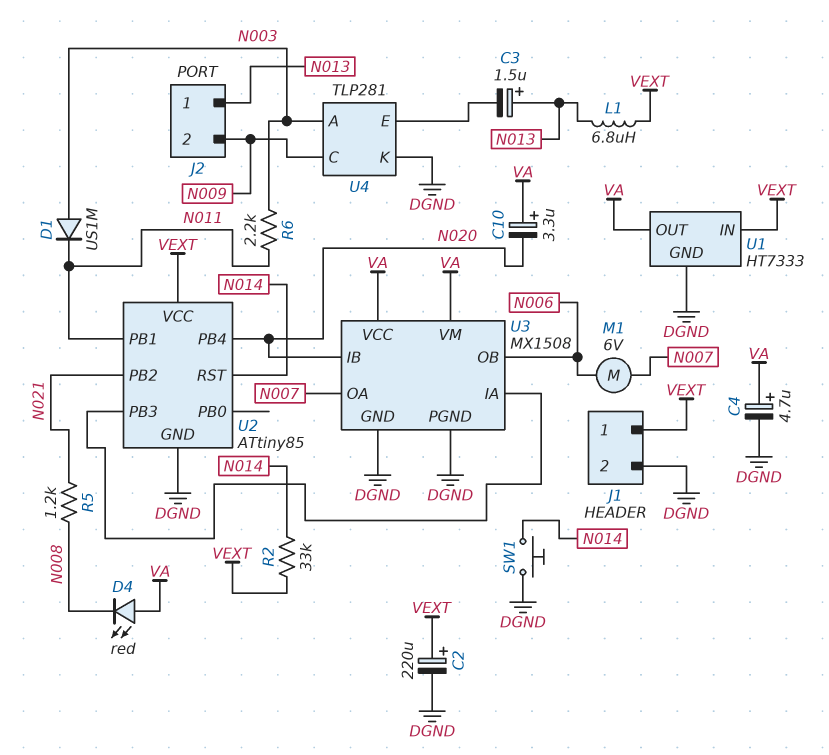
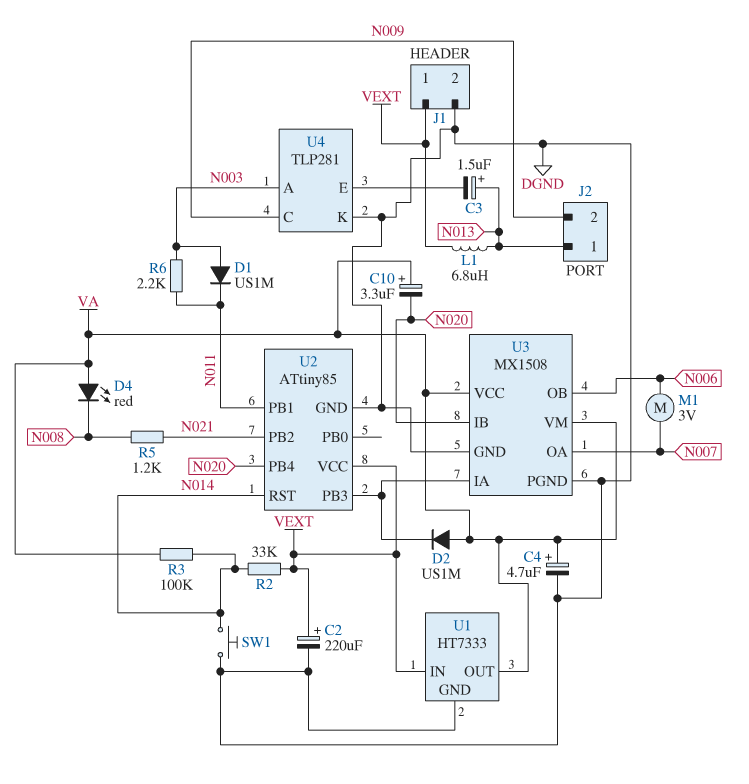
D2: none -> diode US1M (A VA, K U2/PB3)
M1: motor 6V (N006, N007) -> motor 3V (N006, N007)
R3: none -> 100k (N014, VA)

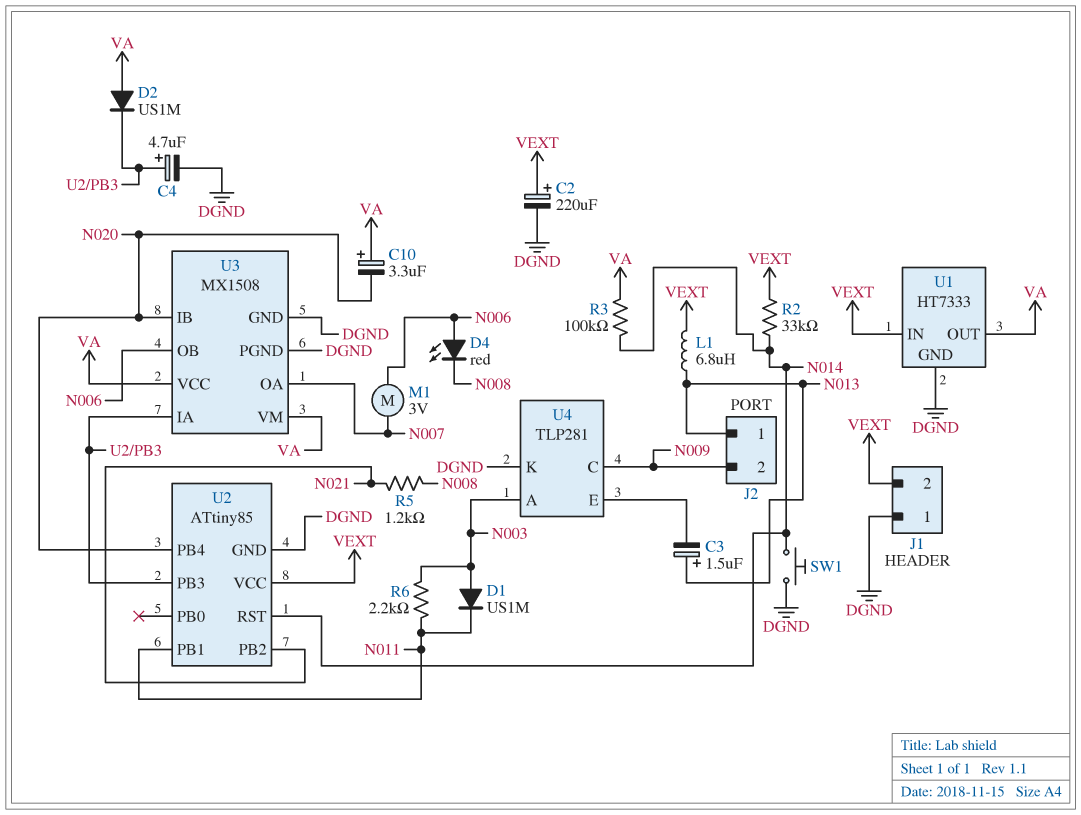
C4: 4.7uF (plus VA, minus DGND) -> 4.7uF (plus U2/PB3, minus DGND)
D4: LED red (A VA, K N008) -> LED red (A N006, K N008)
J1 pin 1: VEXT -> DGND
J1 pin 2: DGND -> VEXT

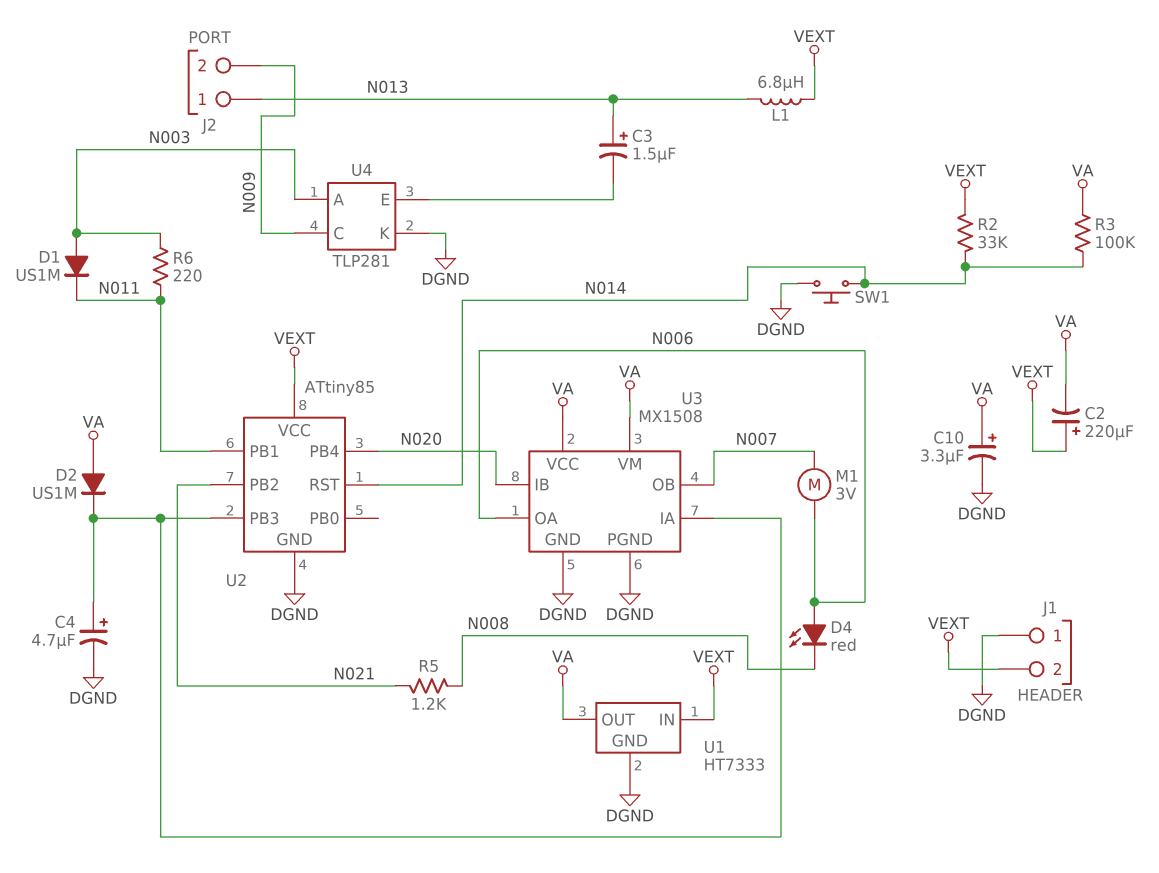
C2: 220uF (plus VEXT, minus DGND) -> 220uF (plus VEXT, minus VA)
C10: 3.3uF (plus VA, minus N020) -> 3.3uF (plus VA, minus DGND)
R6: 2.2k (N003, N011) -> 220 (N003, N011)
U3 pin OA: N007 -> N006
U3 pin OB: N006 -> N007

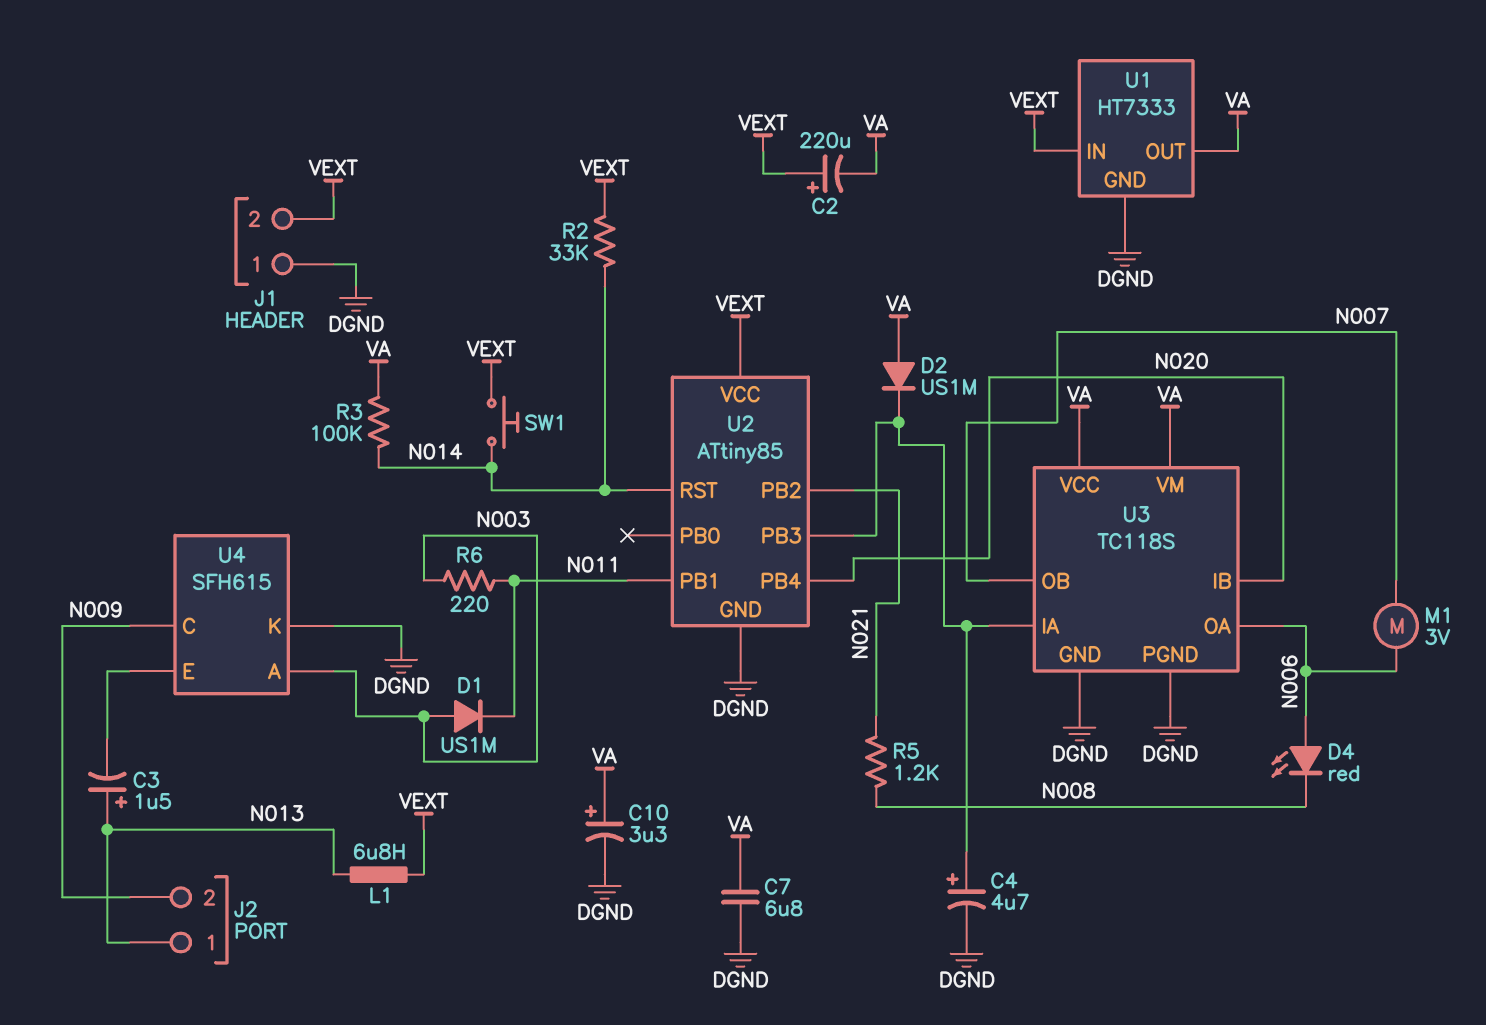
C7: none -> 6.8uF (DGND, VA)
SW1: button (DGND, N014) -> button (N014, VEXT)
U3: MX1508 -> TC118S
U4: TLP281 -> SFH615

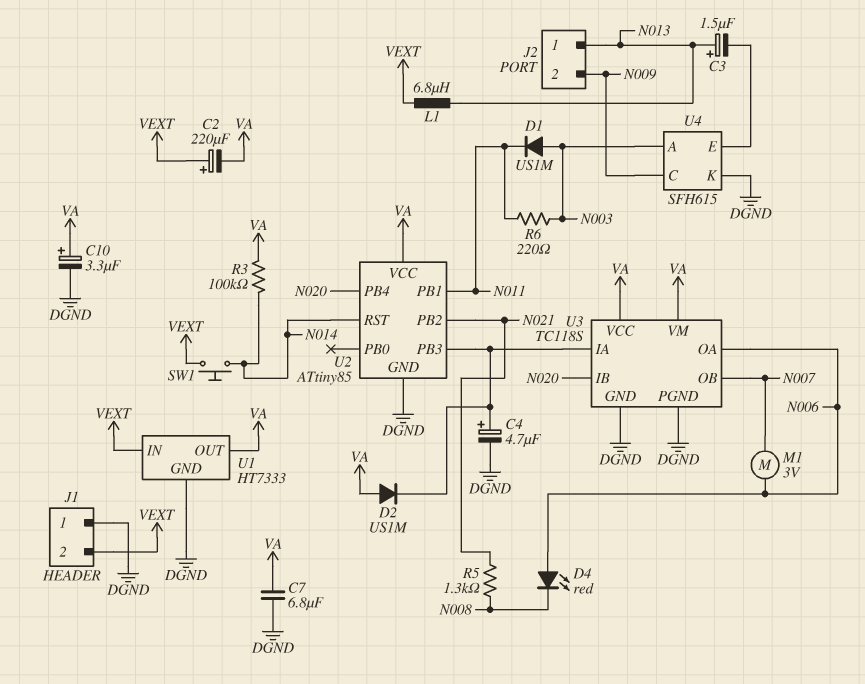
R2: 33k (N014, VEXT) -> none
R5: 1.2k (N008, N021) -> 1.3k (N008, N021)
U2 pin VCC: VEXT -> VA

